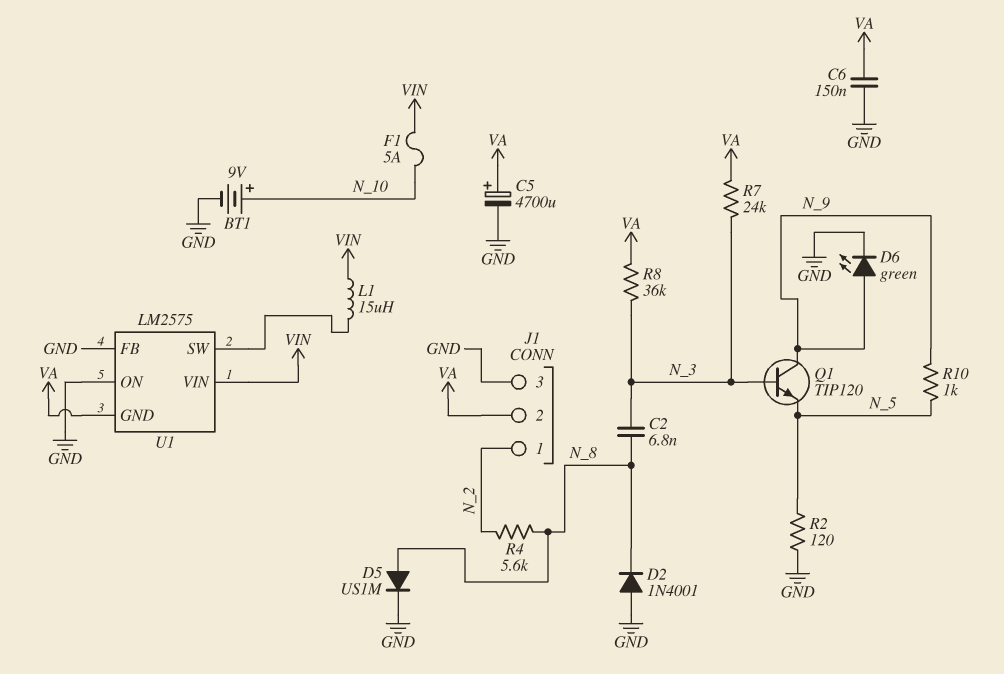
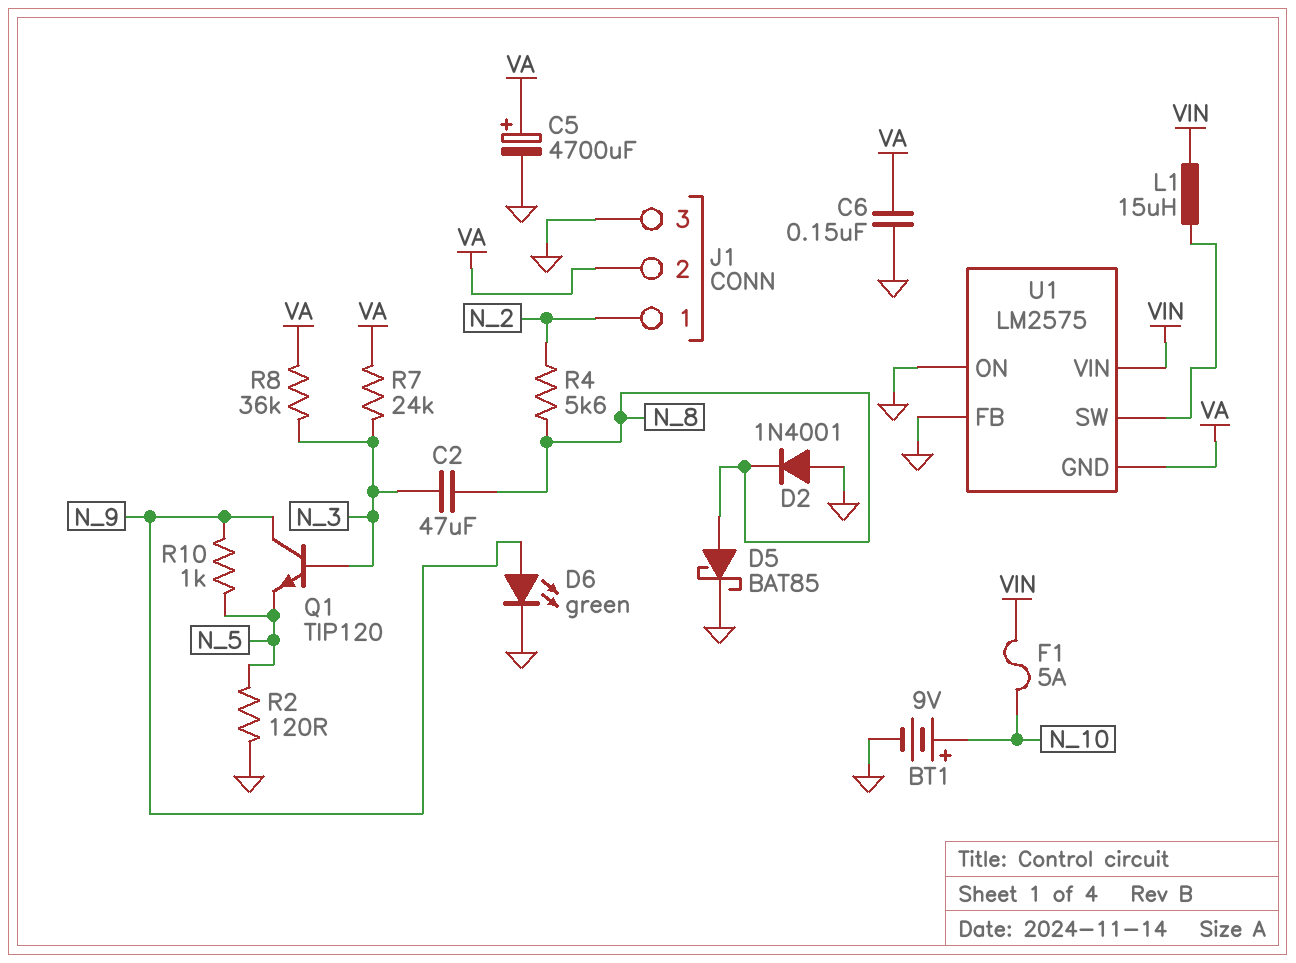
C2: 6.8nF (N_3, N_8) -> 47uF (N_3, N_8)
D5: diode US1M (A N_8, K GND) -> schottky BAT85 (A N_8, K GND)

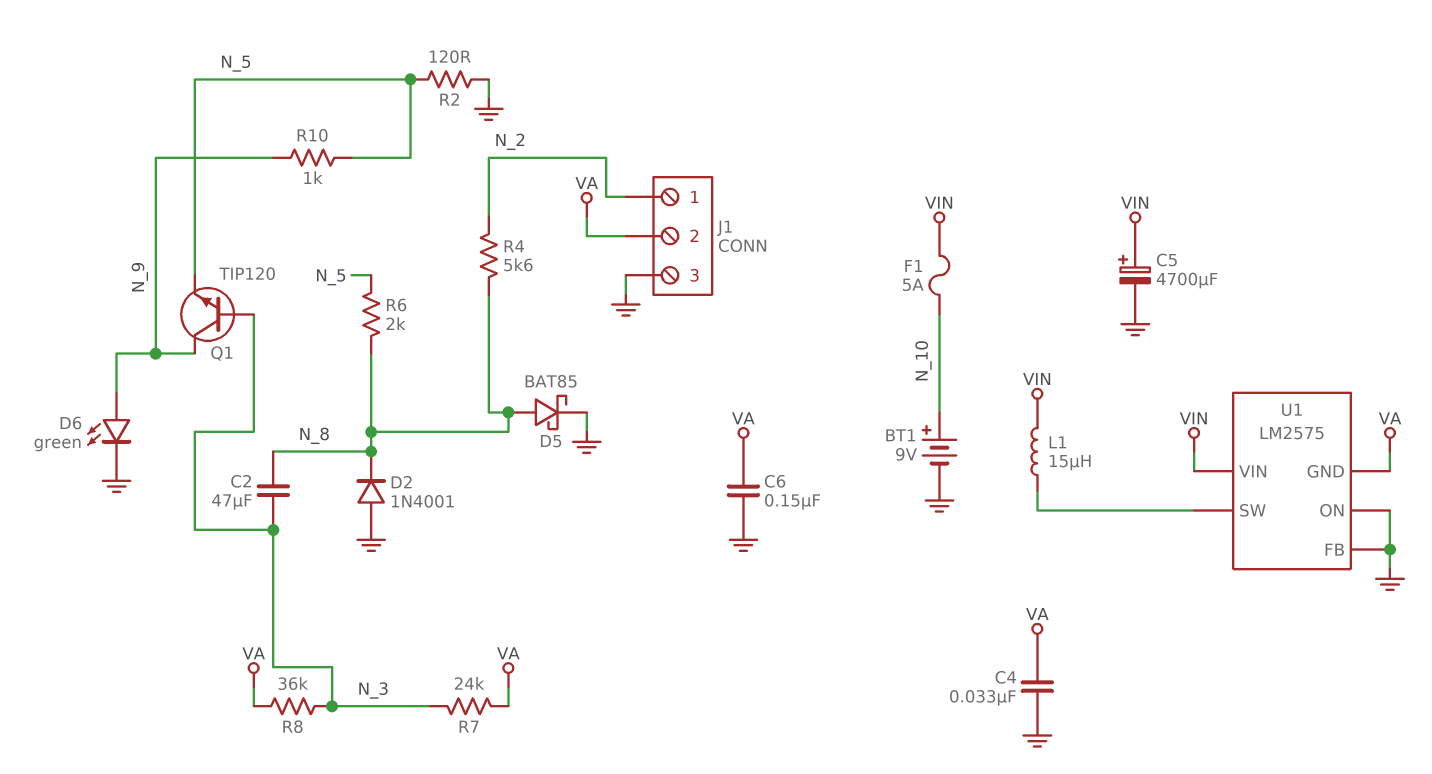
C4: none -> 33nF (GND, VA)
C5: 4700uF (plus VA, minus GND) -> 4700uF (plus VIN, minus GND)
R6: none -> 2k (N_5, N_8)

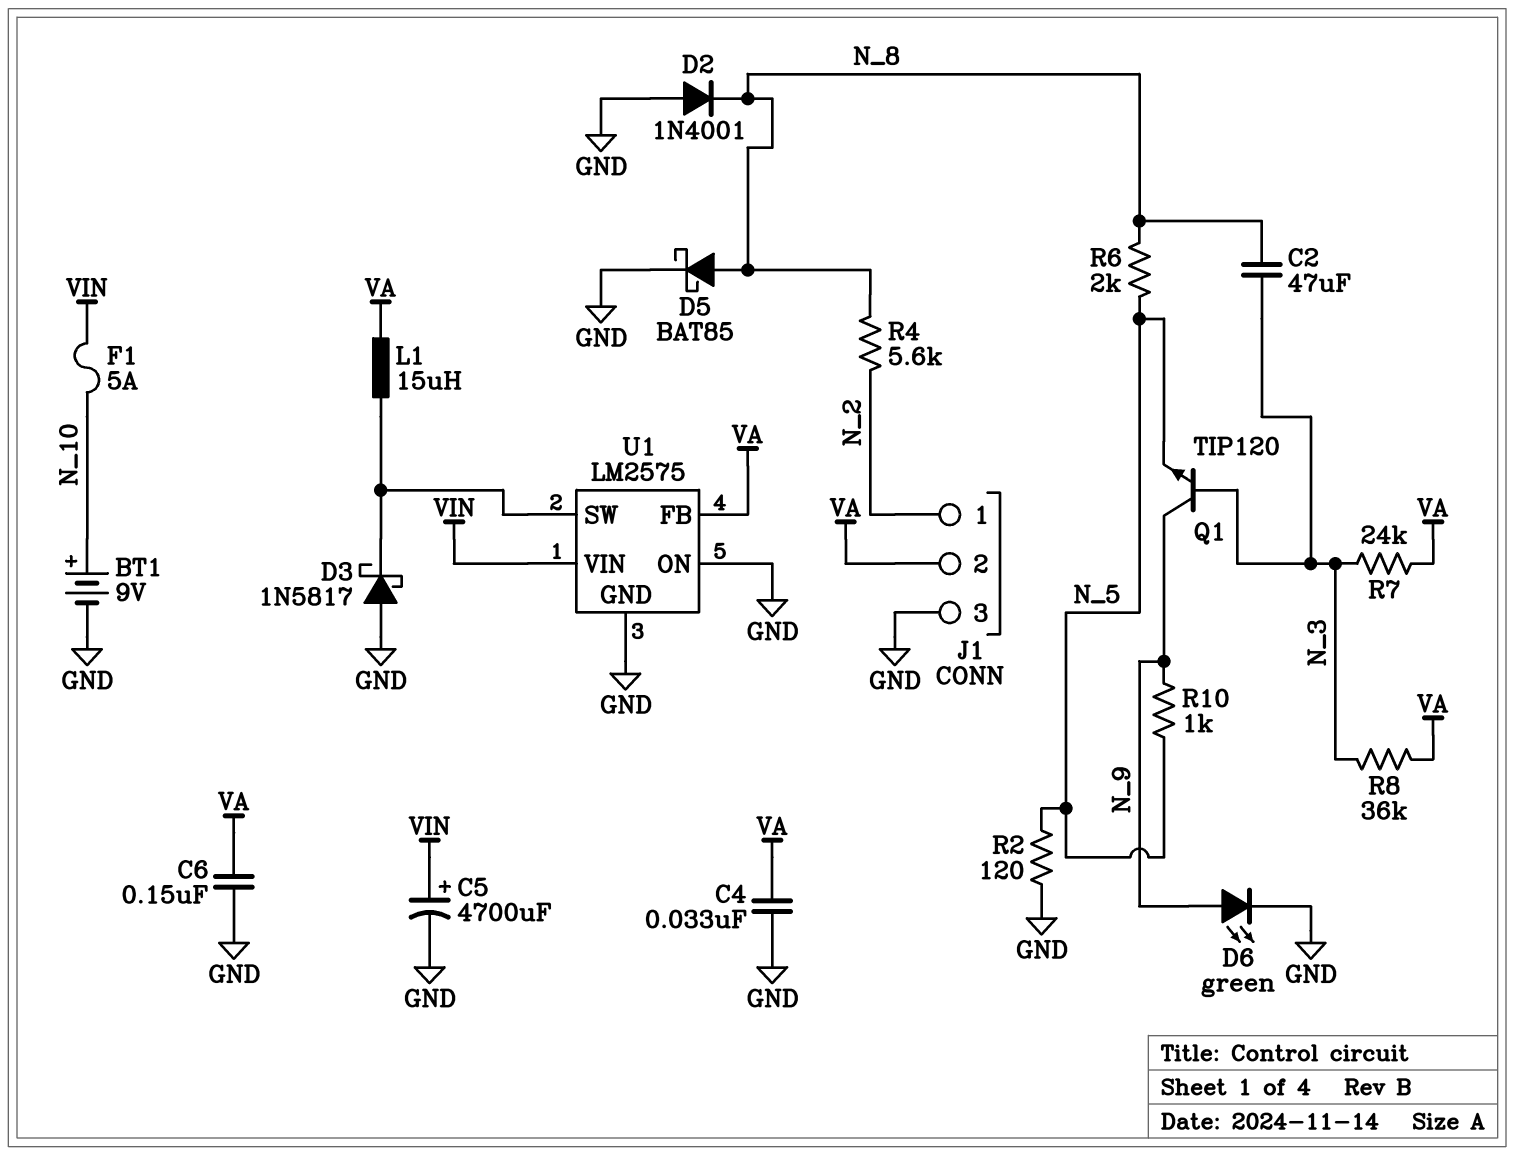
D3: none -> schottky 1N5817 (A GND, K U1/SW)
L1: 15uH (U1/SW, VIN) -> 15uH (U1/SW, VA)
U1 pin FB: GND -> VA
U1 pin GND: VA -> GND

